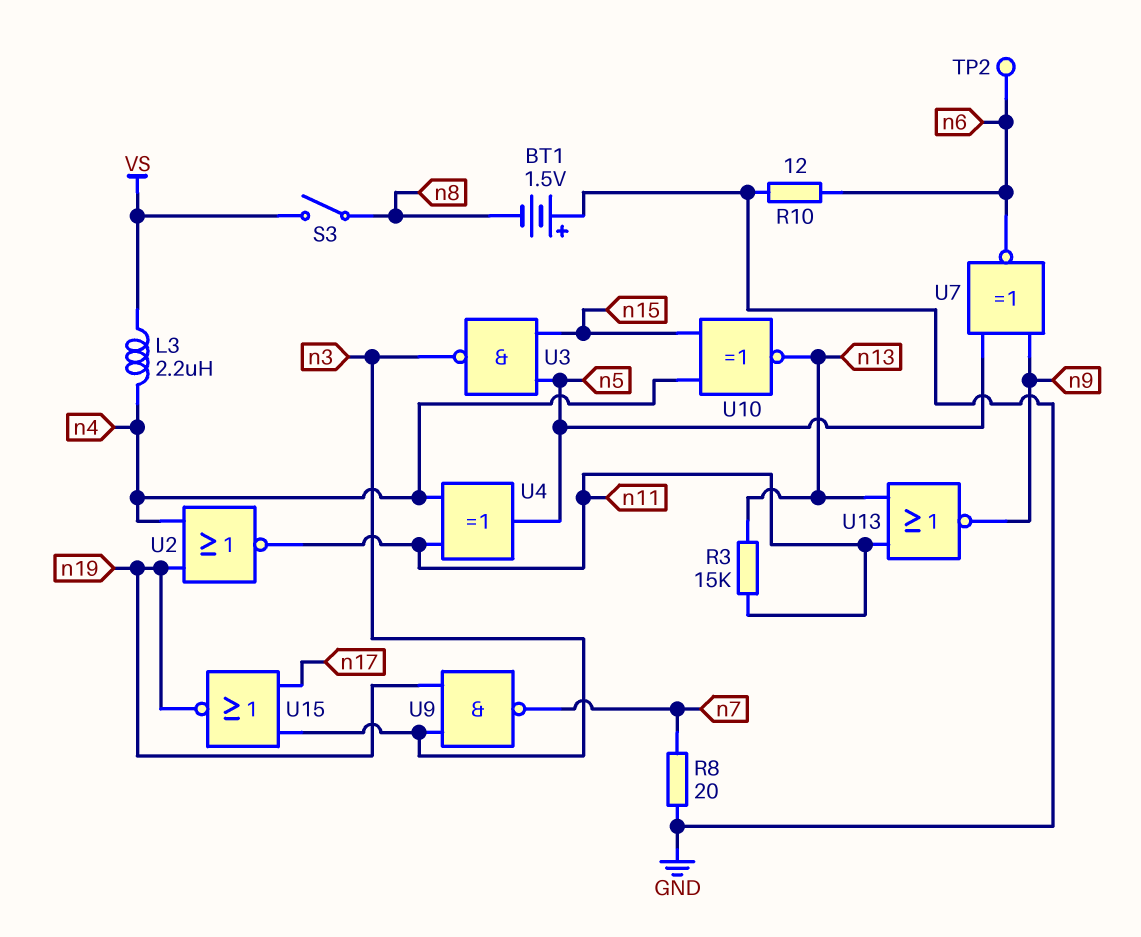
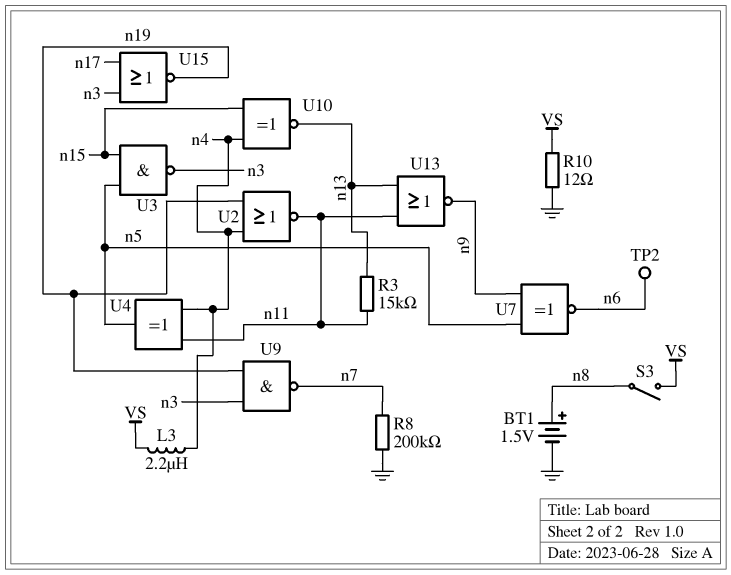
BT1: 1.5V (plus GND, minus n8) -> 1.5V (plus n8, minus GND)
R8: 20 (GND, n7) -> 200k (GND, n7)
R10: 12 (GND, n6) -> 12 (GND, VS)

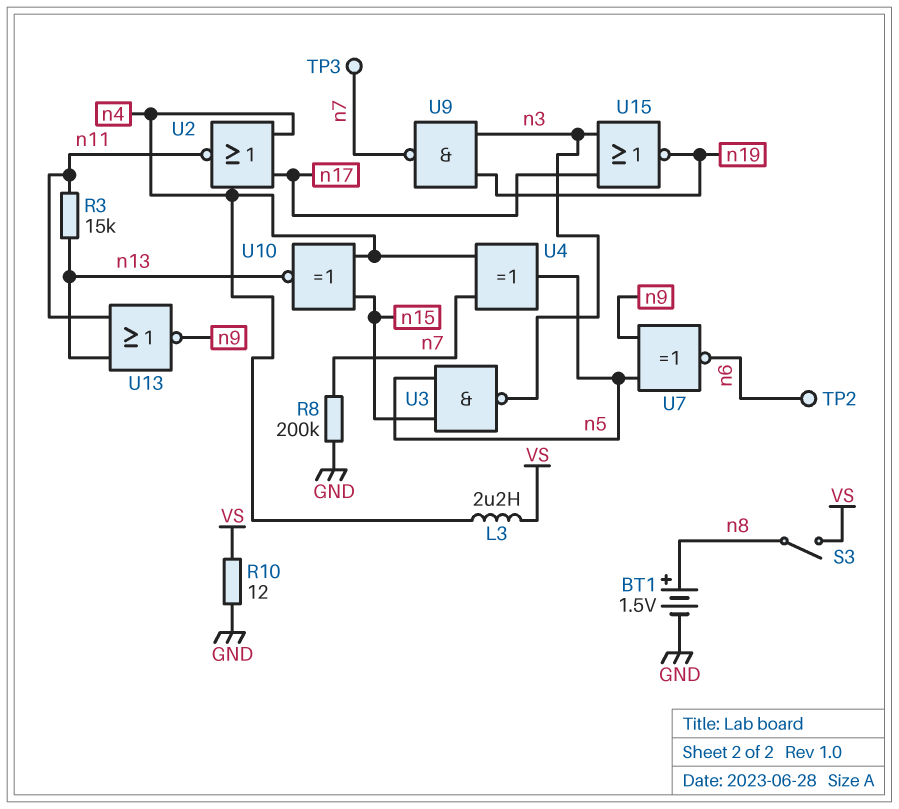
TP3: none -> test point (n7)
U2: NOR (in n4, in n19, out n11) -> NOR (in n4, in n17, out n11)
U4: XOR (in n4, in n11, out n5) -> XOR (in n4, in n7, out n5)

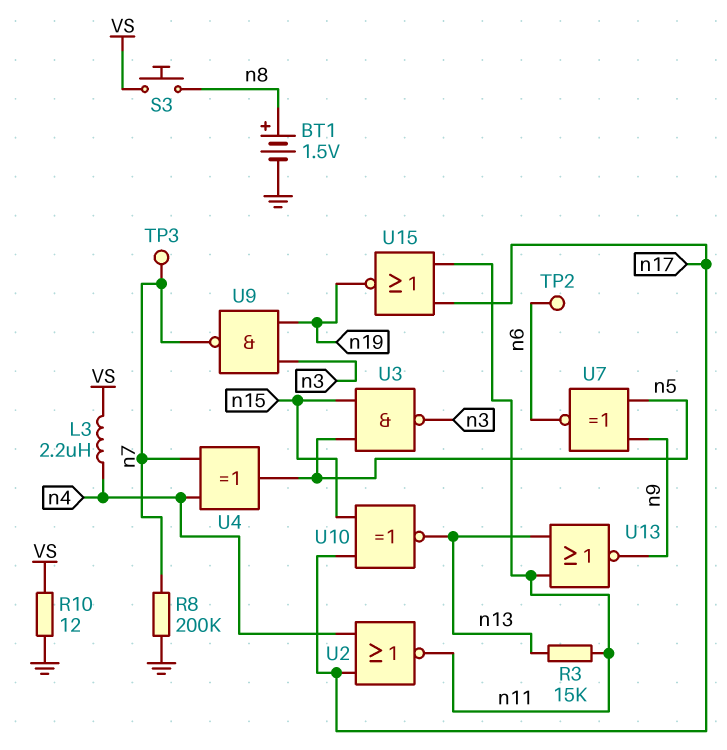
S3: switch (VS, n8) -> button (VS, n8)
U10: XNOR (in n4, in n15, out n13) -> XNOR (in n15, in n17, out n13)
U15: NOR (in n3, in n17, out n19) -> NOR (in n11, in n17, out n19)

